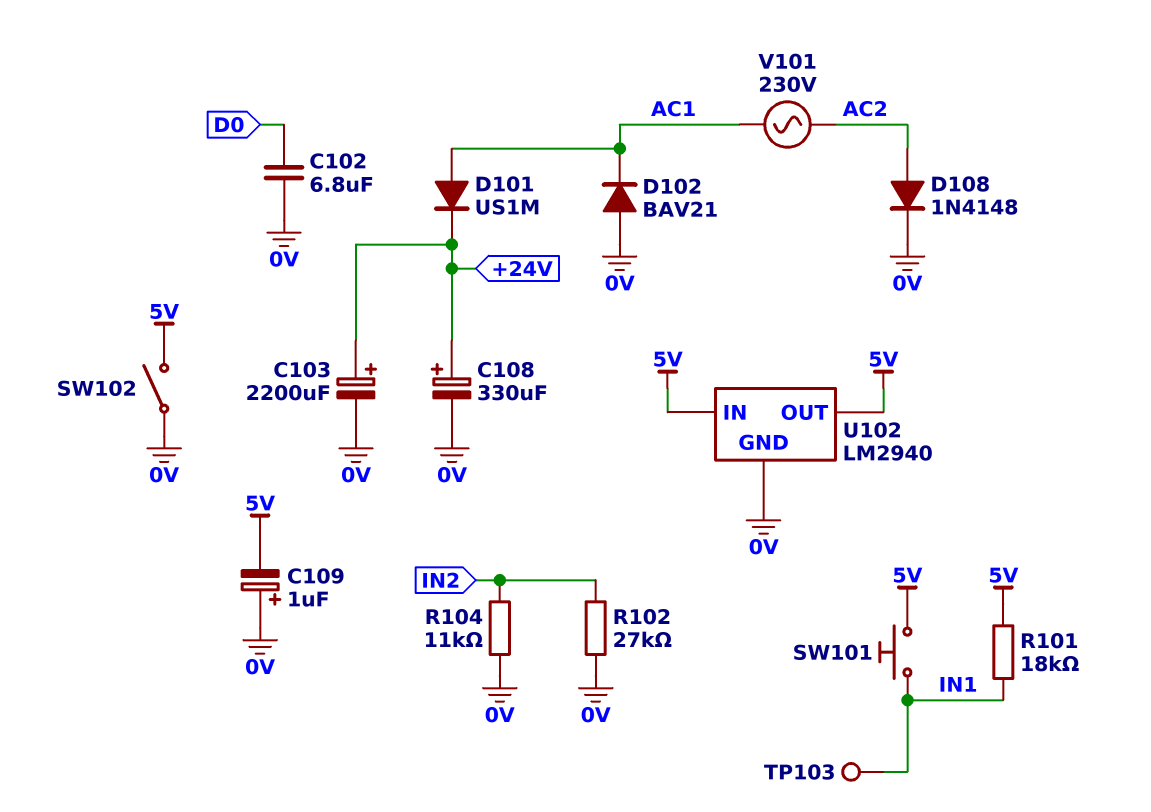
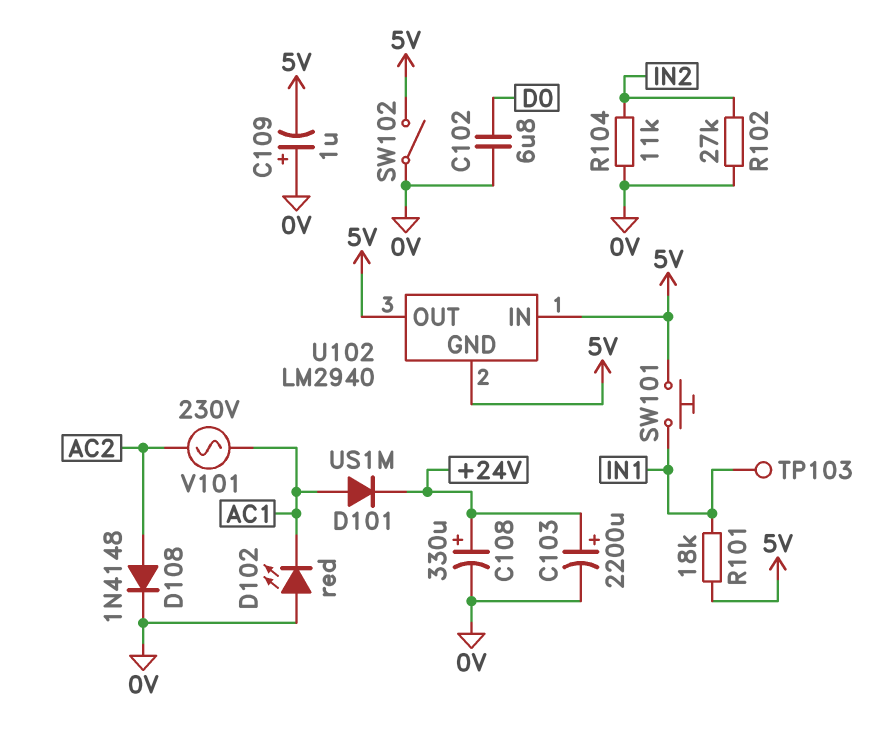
D102: diode BAV21 (A 0V, K AC1) -> LED red (A 0V, K AC1)
U102 pin GND: 0V -> 5V

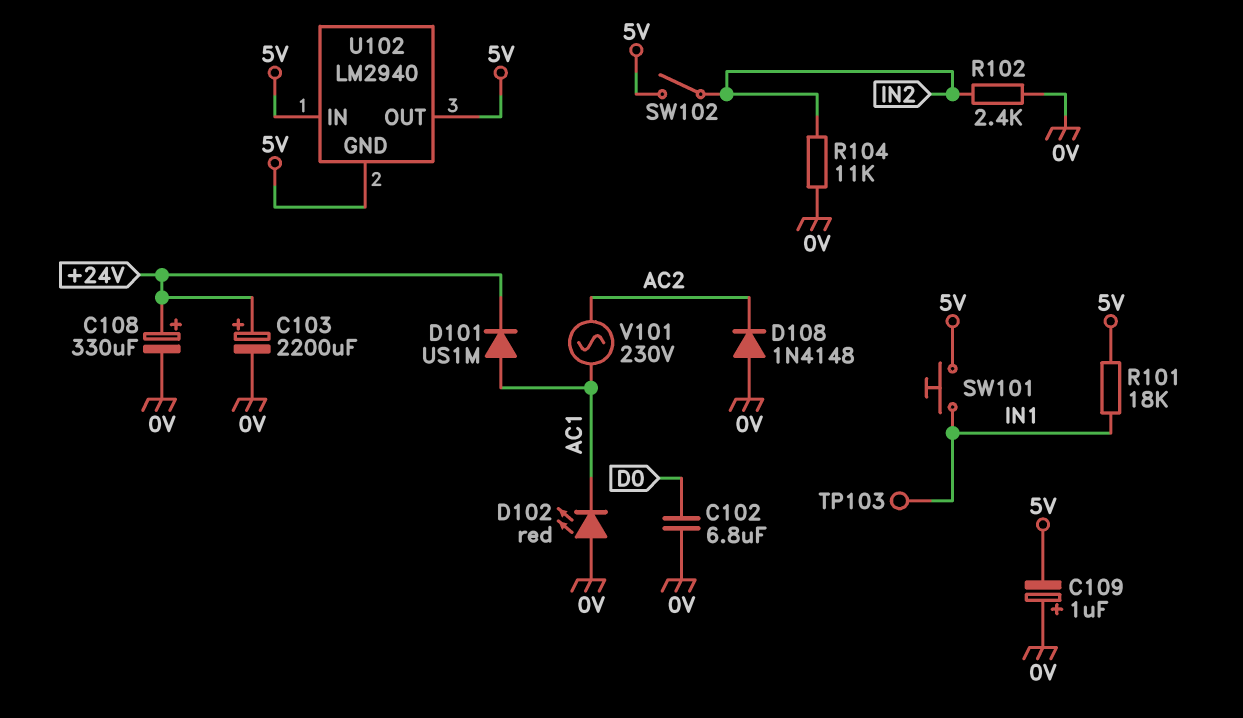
D108: diode 1N4148 (A AC2, K 0V) -> diode 1N4148 (A 0V, K AC2)
R102: 27k (0V, IN2) -> 2.4k (0V, IN2)
SW102: switch (0V, 5V) -> switch (5V, IN2)

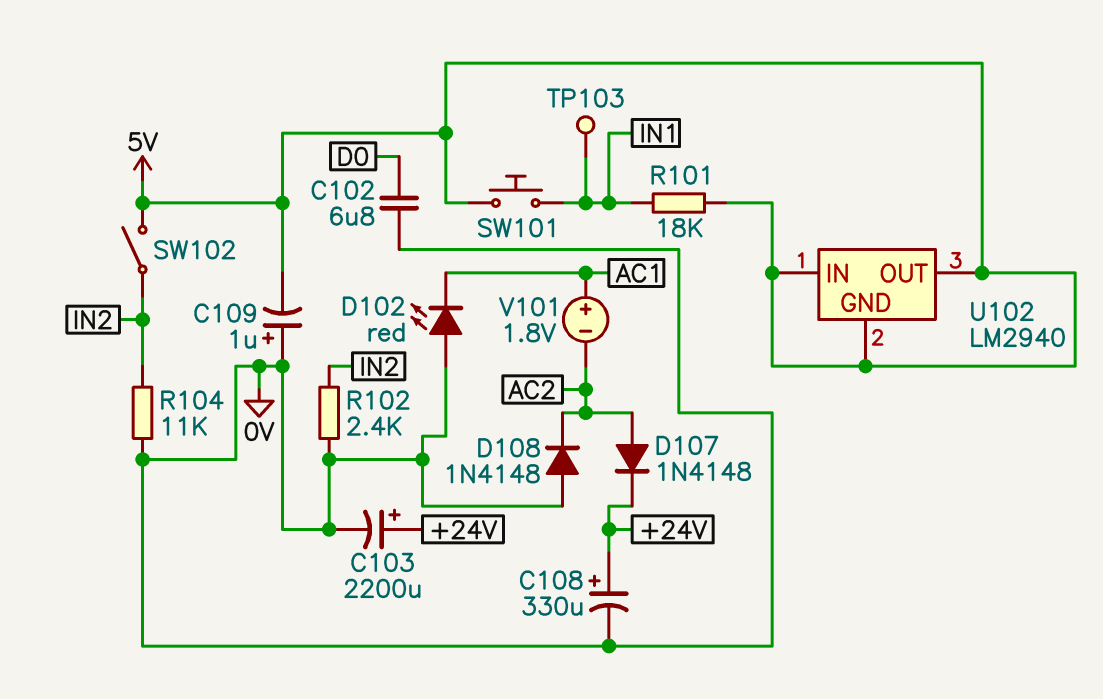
D101: diode US1M (A AC1, K +24V) -> none
D107: none -> diode 1N4148 (A AC2, K +24V)
V101: AC 230V (AC1, AC2) -> 1.8V (plus AC1, minus AC2)

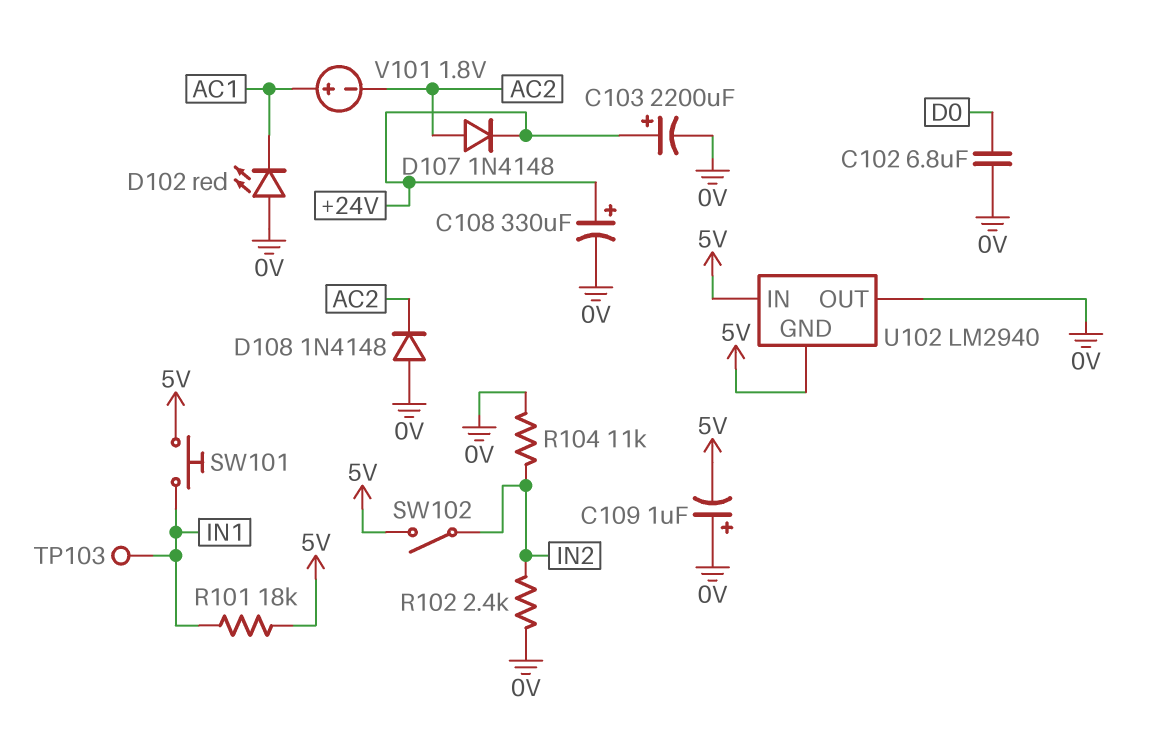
U102 pin OUT: 5V -> 0V

